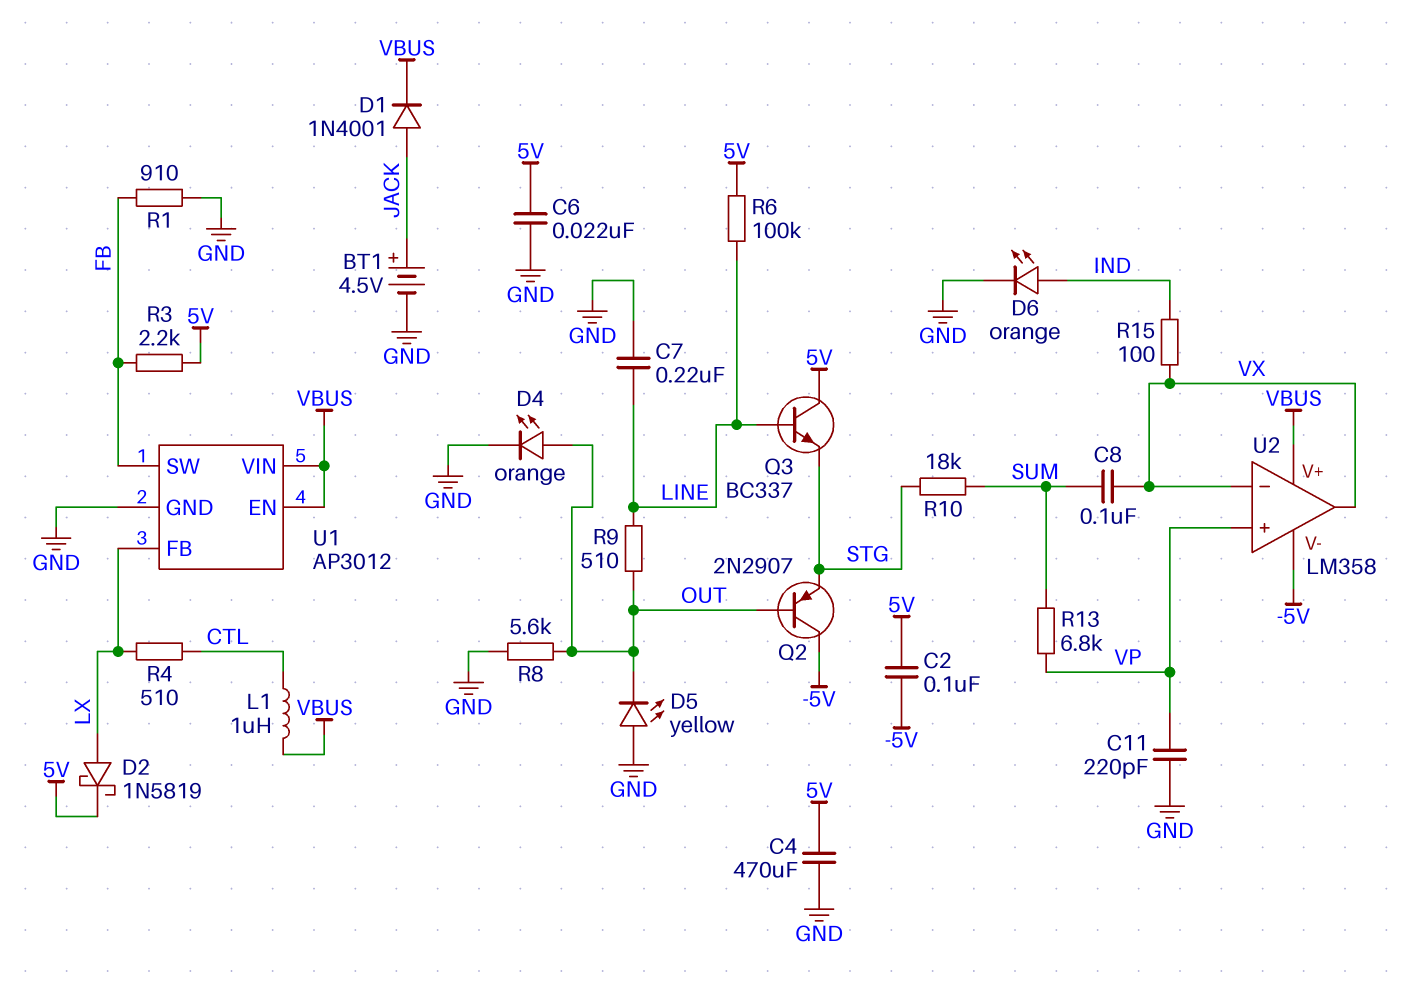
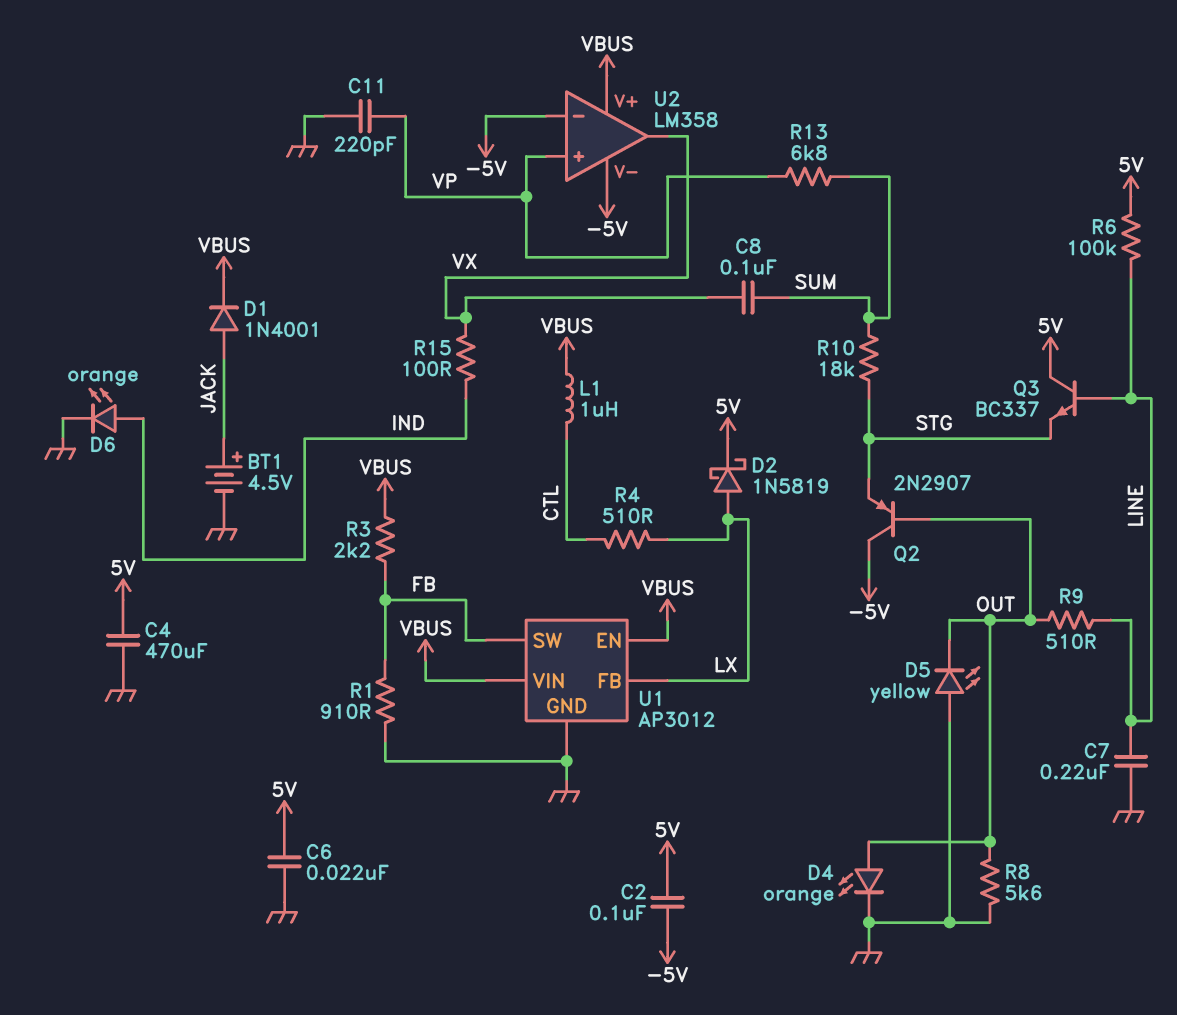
R3: 2.2k (5V, FB) -> 2.2k (FB, VBUS)
U2 pin in-: VX -> -5V

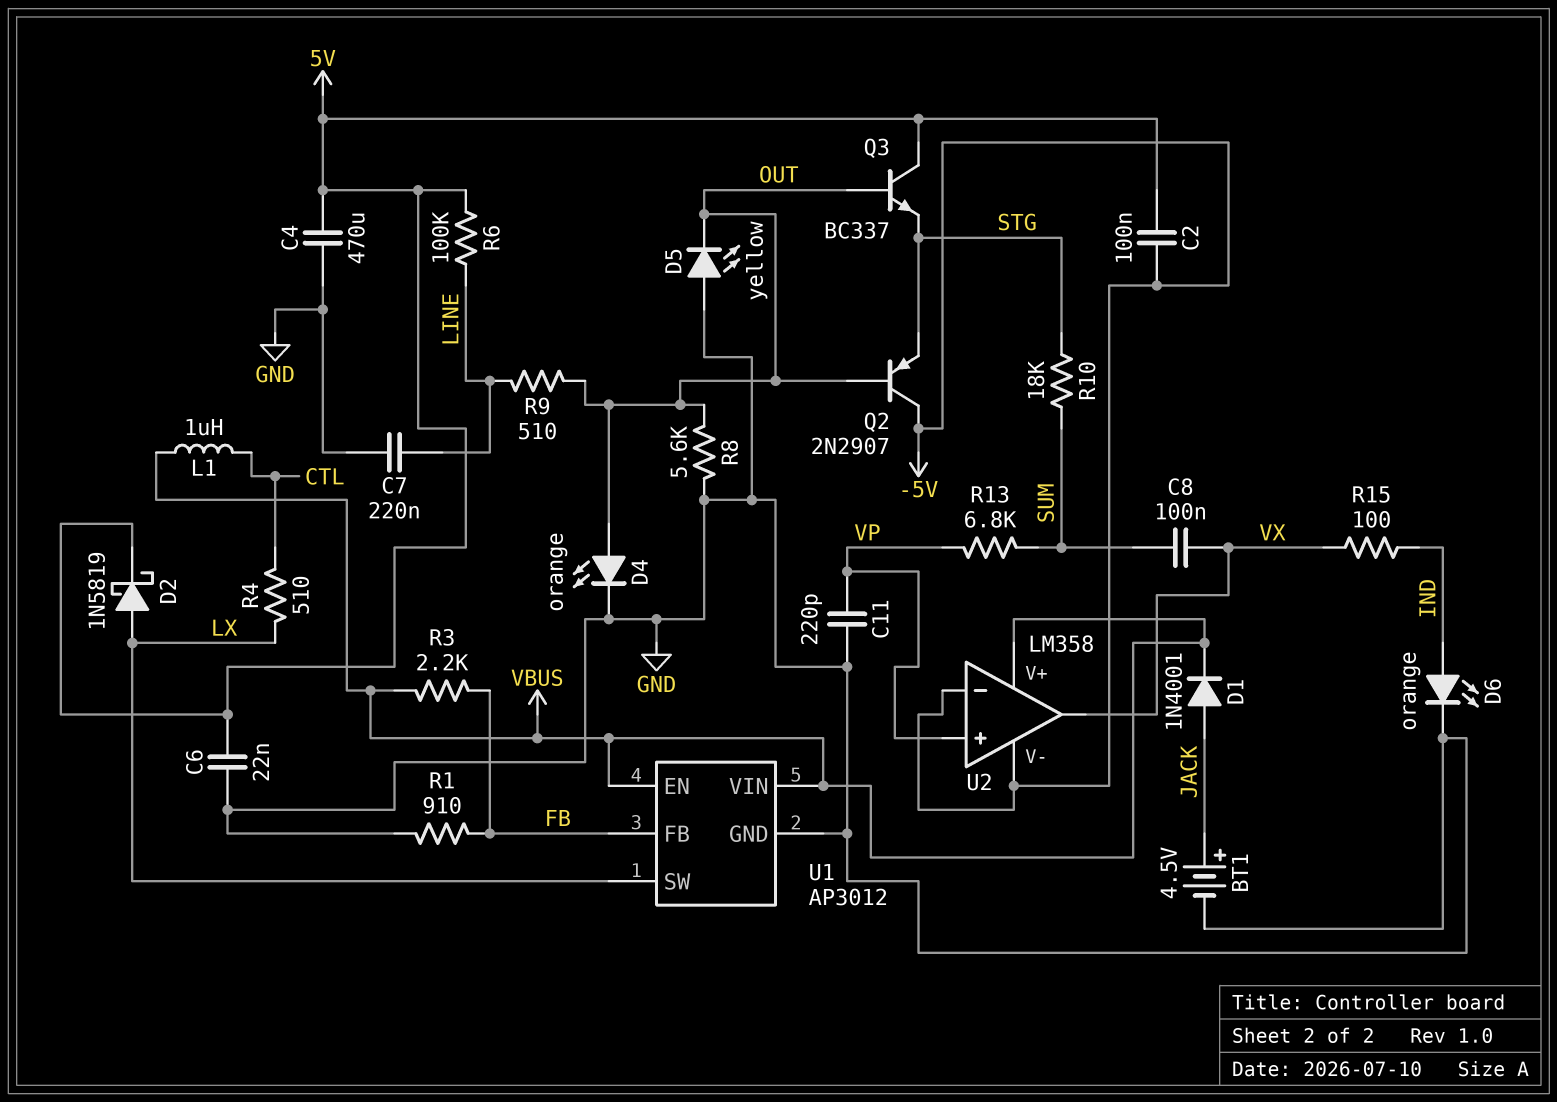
Q3: NPN BC337 (B LINE, C 5V, E STG) -> NPN BC337 (B OUT, C 5V, E STG)
U1 pin FB: LX -> FB
U1 pin SW: FB -> LX

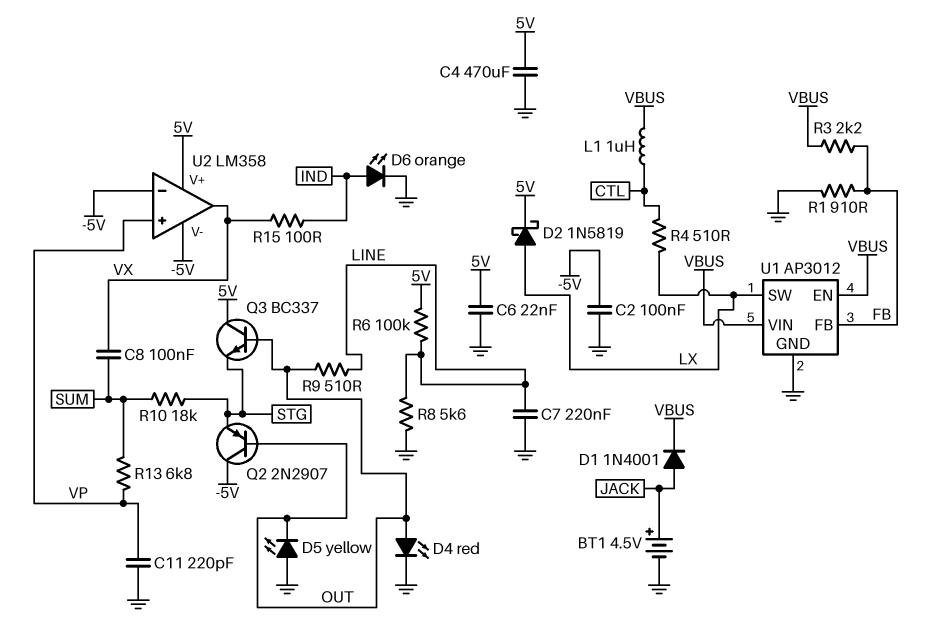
C2: 100nF (-5V, 5V) -> 100nF (-5V, GND)
D4: LED orange (A OUT, K GND) -> LED red (A OUT, K GND)
R8: 5.6k (GND, OUT) -> 5.6k (GND, LINE)
U2 pin V+: VBUS -> 5V

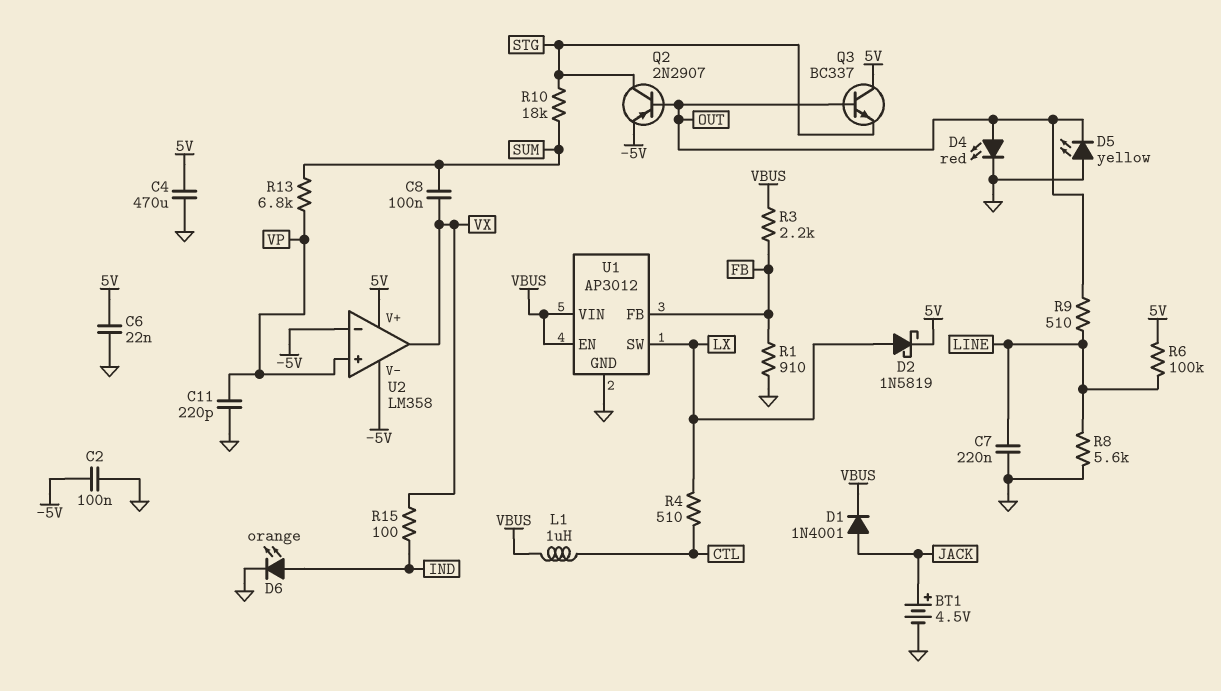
Q2: PNP 2N2907 (B OUT, C -5V, E STG) -> PNP 2N2907 (B OUT, C STG, E -5V)

